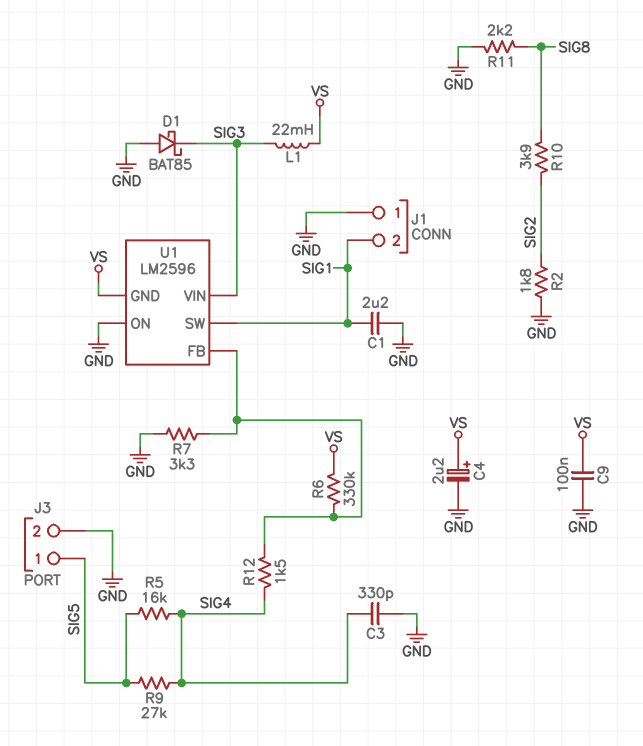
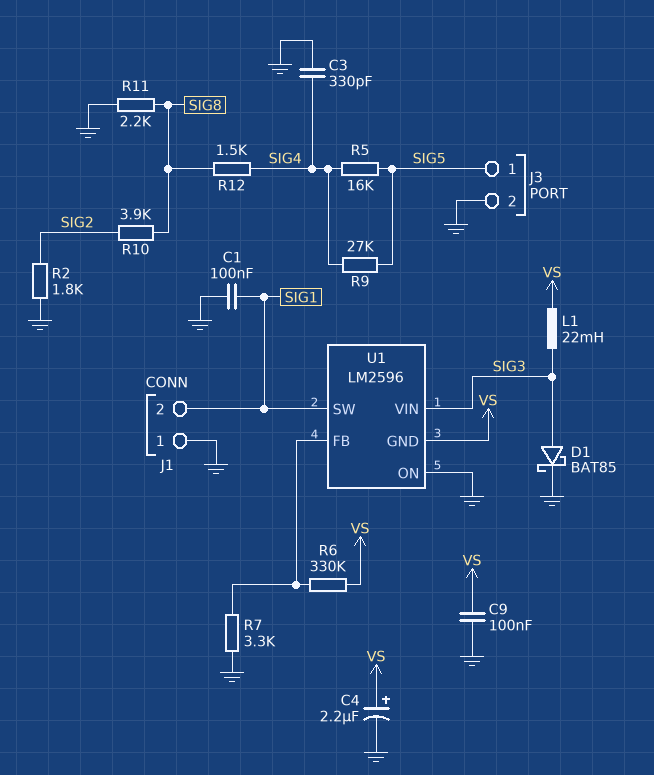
C1: 2.2uF (GND, SIG1) -> 100nF (GND, SIG1)
D1: schottky BAT85 (A GND, K SIG3) -> schottky BAT85 (A SIG3, K GND)
R12: 1.5k (SIG4, U1/FB) -> 1.5k (SIG4, SIG8)

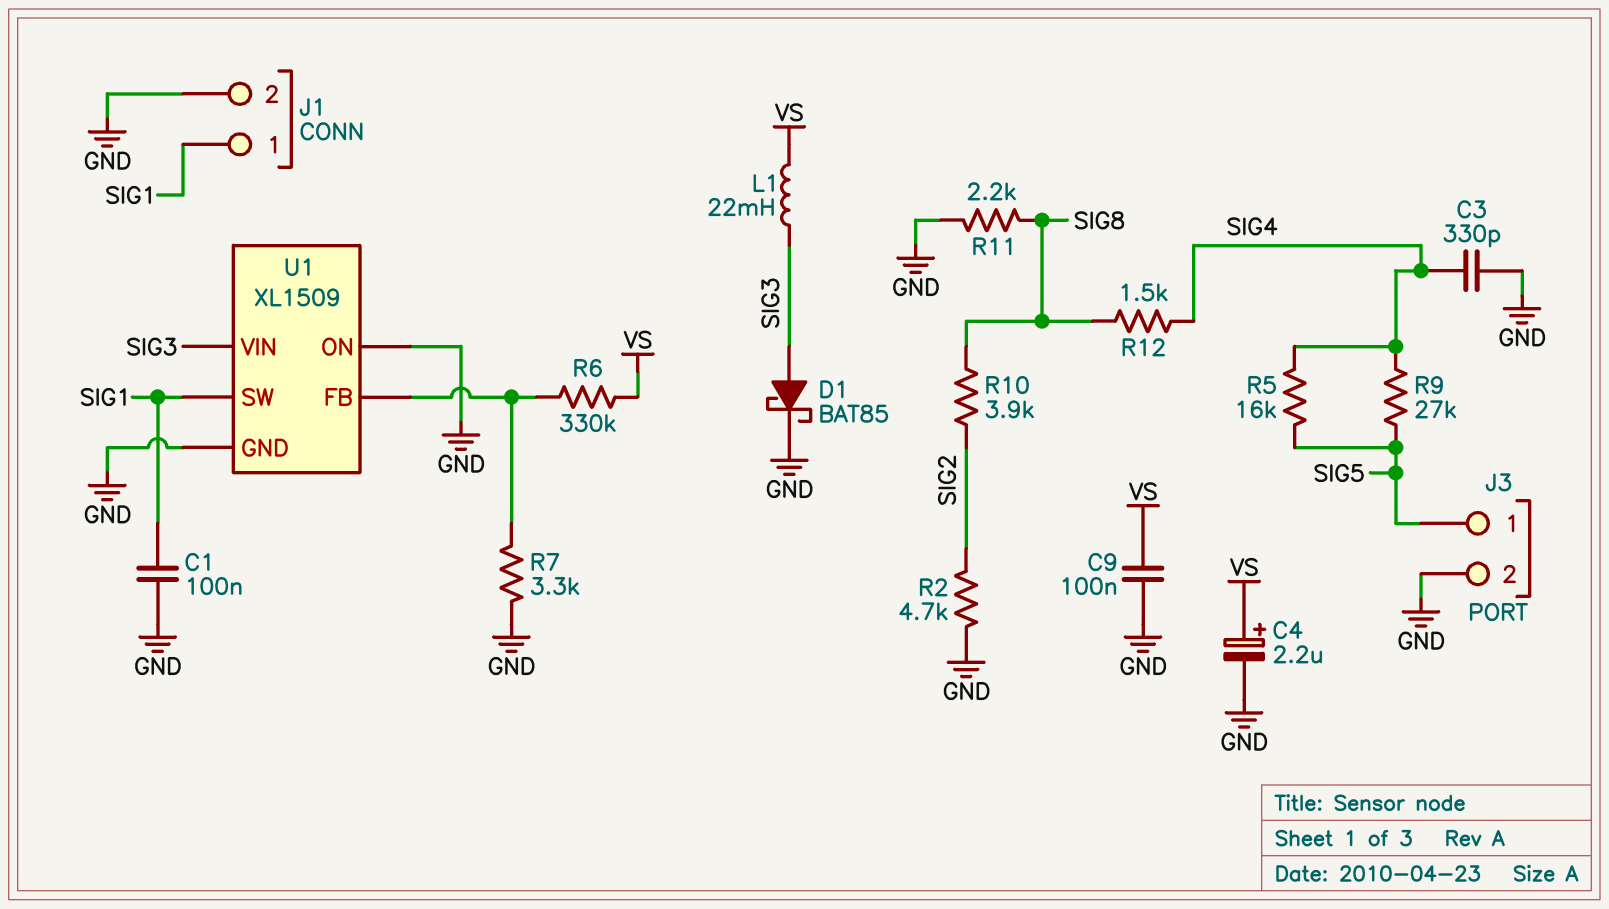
J1 pin 1: GND -> SIG1
J1 pin 2: SIG1 -> GND
R2: 1.8k (GND, SIG2) -> 4.7k (GND, SIG2)
U1: LM2596 -> XL1509
U1 pin GND: VS -> GND

